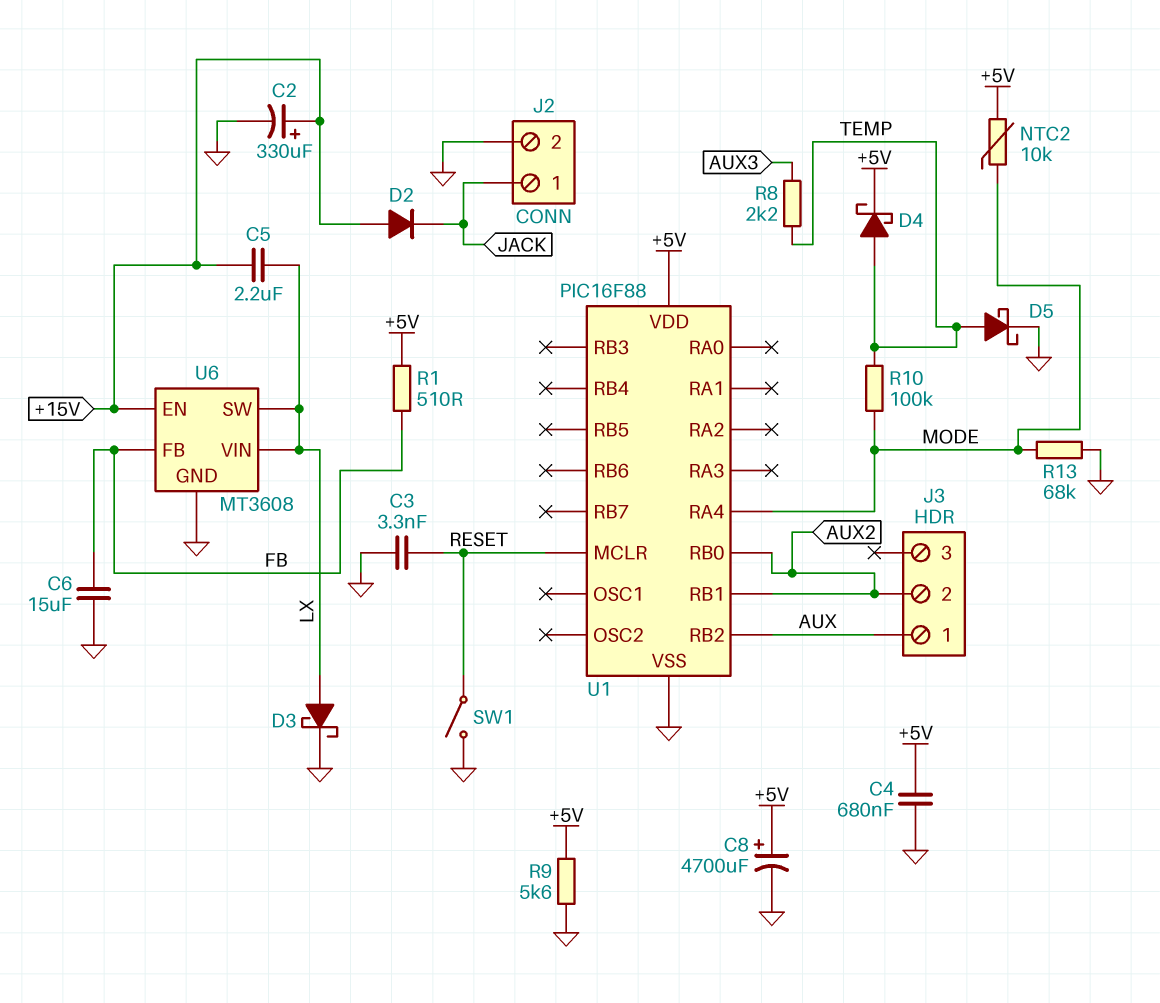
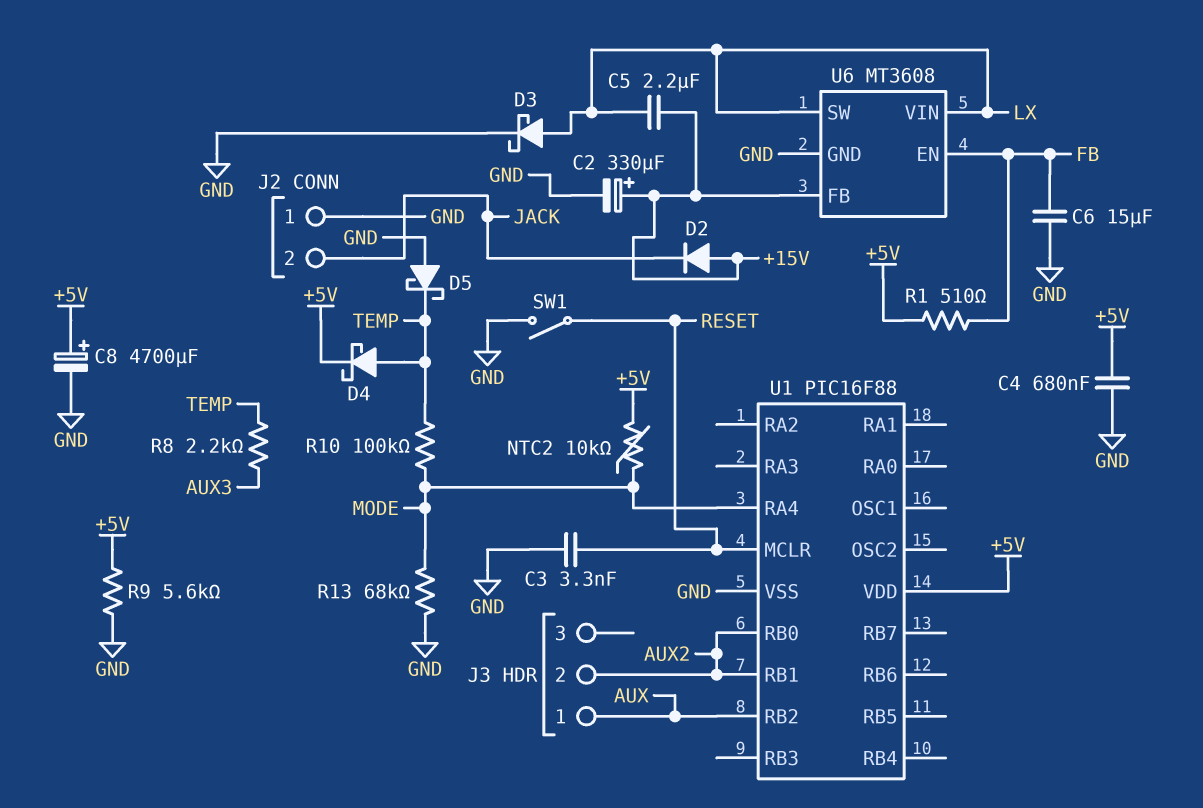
D5: schottky (A TEMP, K GND) -> schottky (A GND, K TEMP)
J2 pin 1: JACK -> GND
J2 pin 2: GND -> JACK
U6 pin EN: +15V -> FB
U6 pin FB: FB -> +15V

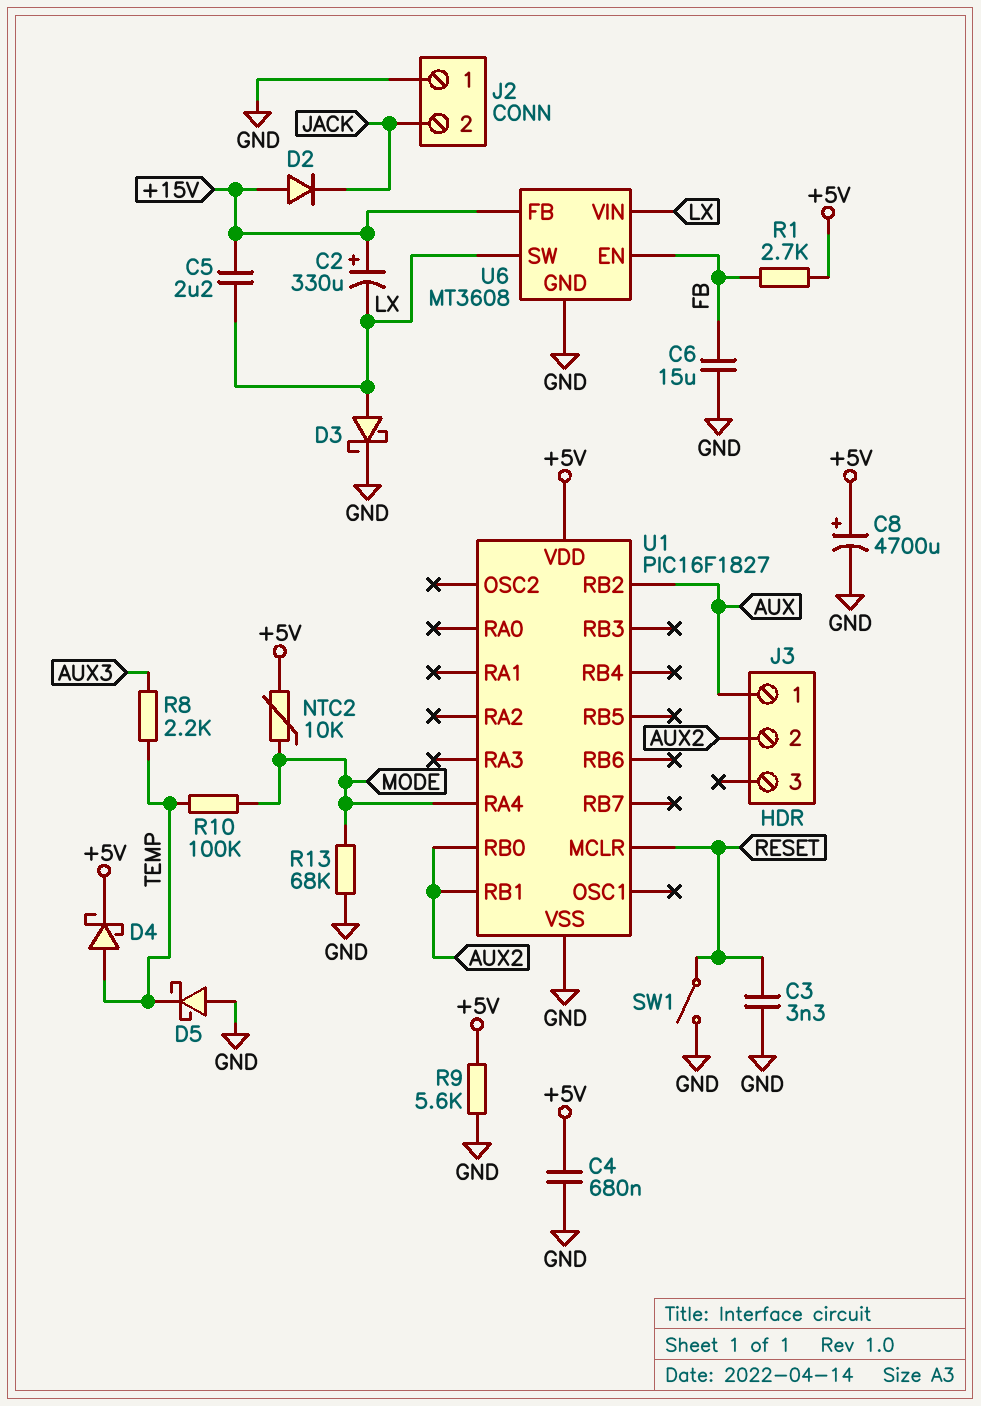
C2: 330uF (plus +15V, minus GND) -> 330uF (plus +15V, minus LX)
R1: 510 (+5V, FB) -> 2.7k (+5V, FB)
U1: PIC16F88 -> PIC16F1827

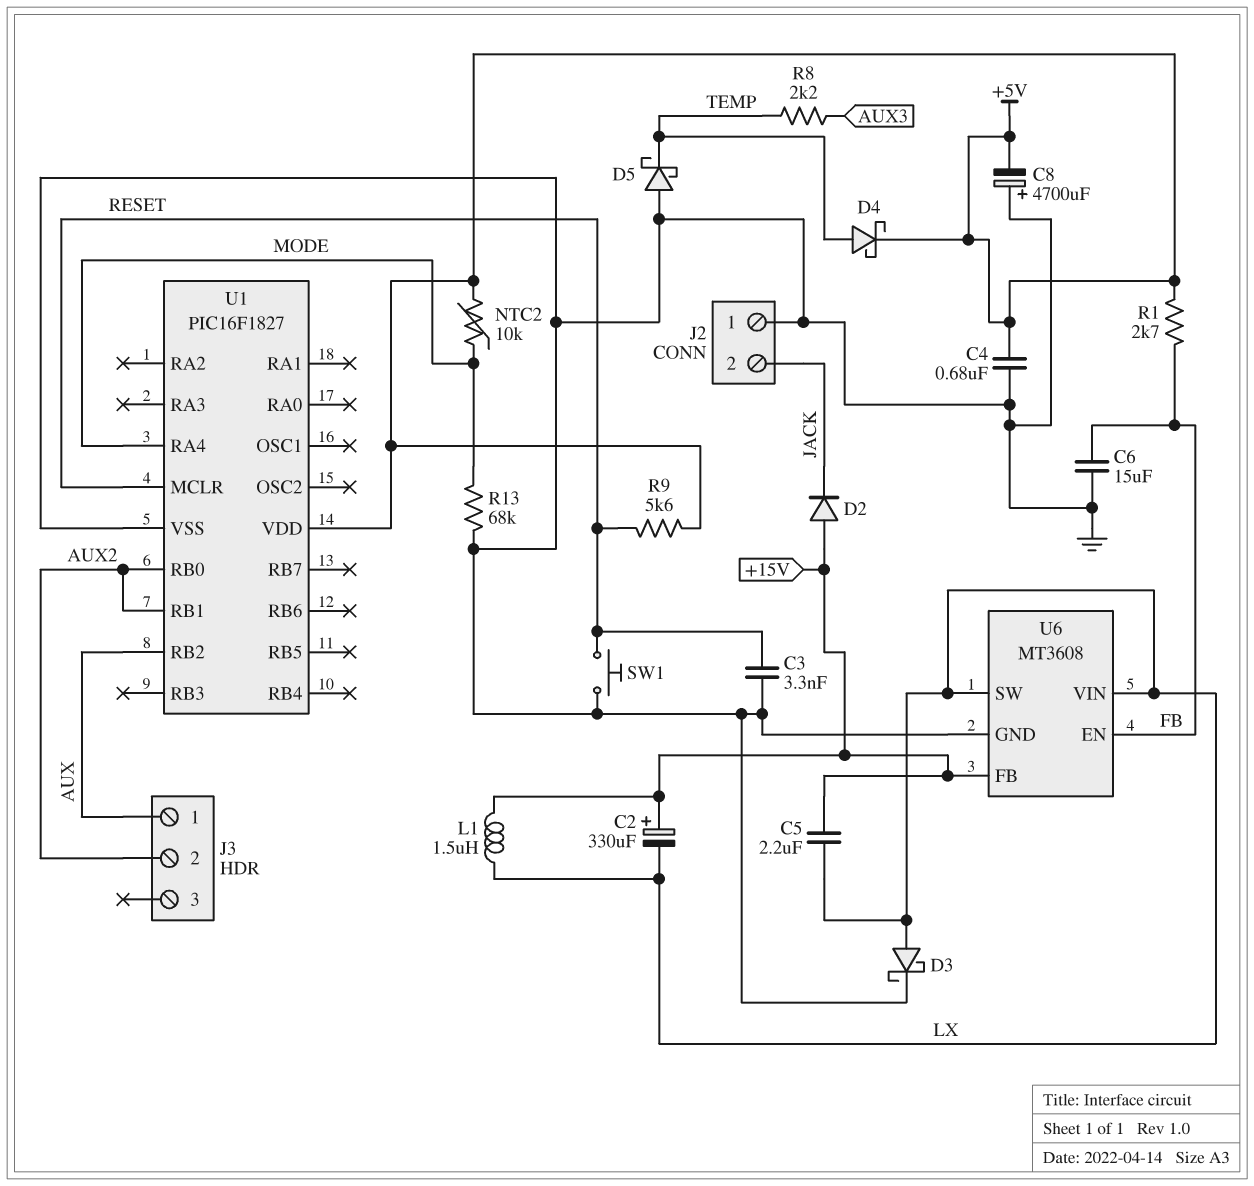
C8: 4700uF (plus +5V, minus GND) -> 4700uF (plus GND, minus +5V)
L1: none -> 1.5uH (+15V, LX)
R9: 5.6k (+5V, GND) -> 5.6k (+5V, RESET)
R10: 100k (MODE, TEMP) -> none
SW1: switch (GND, RESET) -> button (GND, RESET)

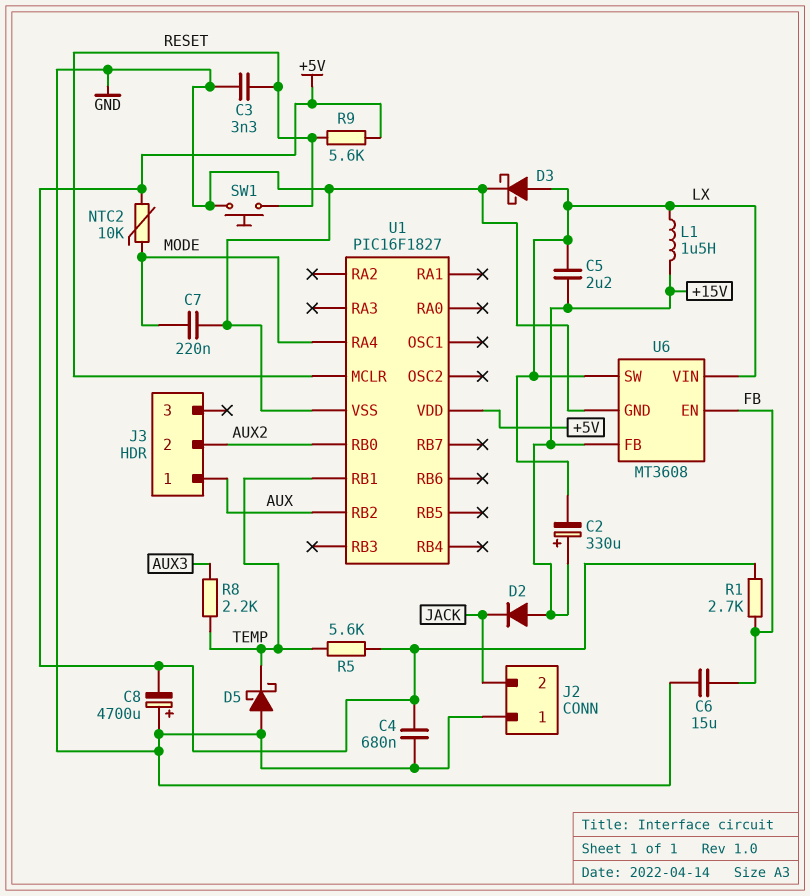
C7: none -> 220nF (GND, MODE)
D4: schottky (A TEMP, K +5V) -> none
R5: none -> 5.6k (+5V, TEMP)
R13: 68k (GND, MODE) -> none
U1 pin RB1: AUX2 -> TEMP

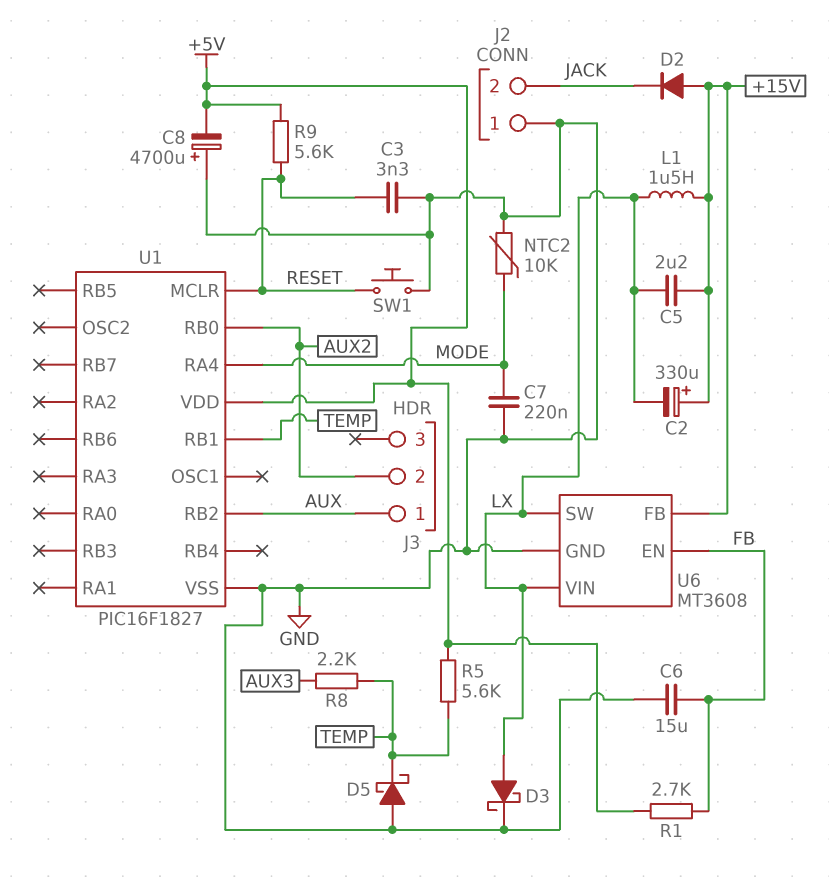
C4: 680nF (+5V, GND) -> none
NTC2: 10k (+5V, MODE) -> 10k (GND, MODE)

